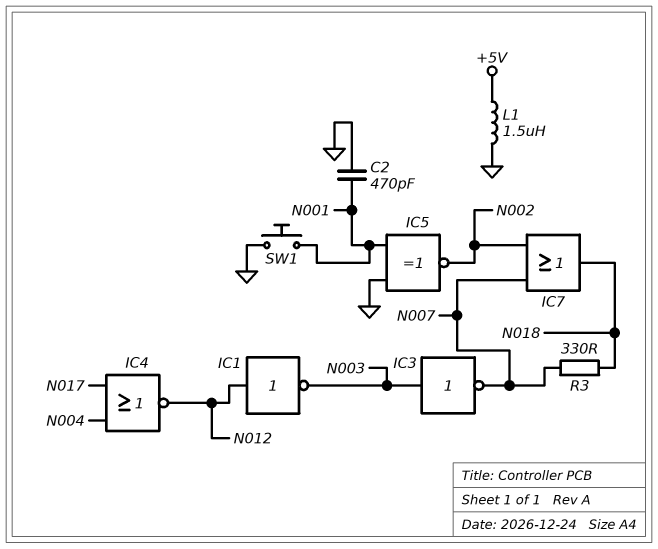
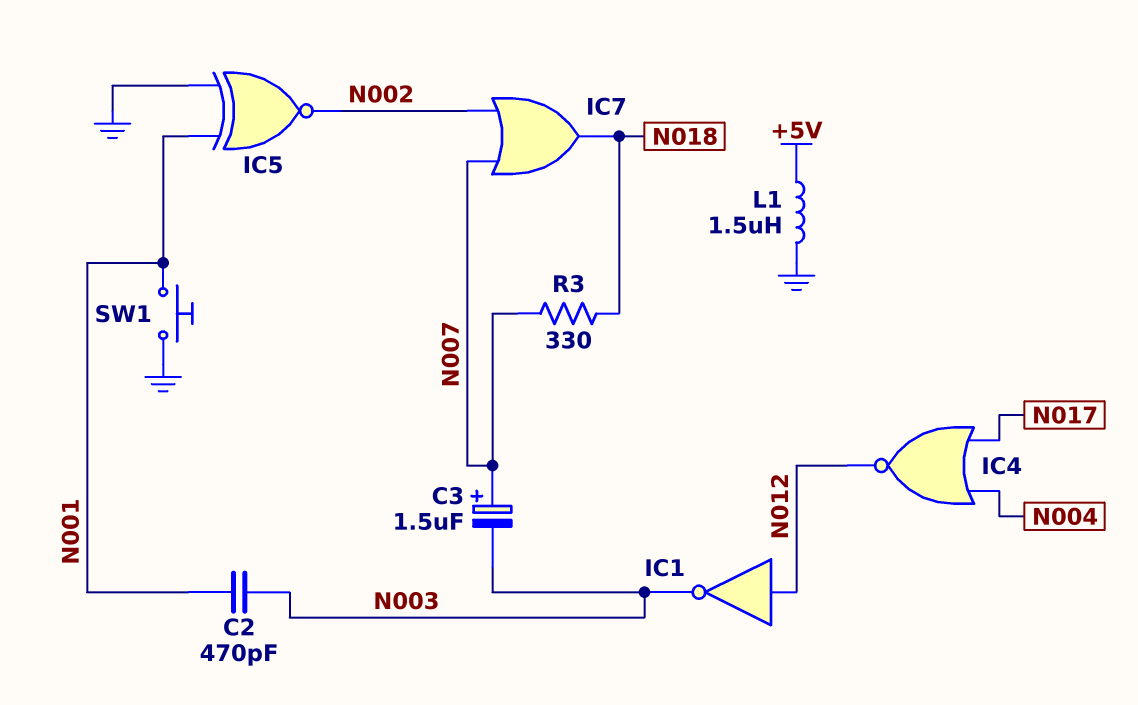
C2: 470pF (GND, N001) -> 470pF (N001, N003)
C3: none -> 1.5uF (plus N007, minus N003)
IC3: NOT (in N003, out N007) -> none

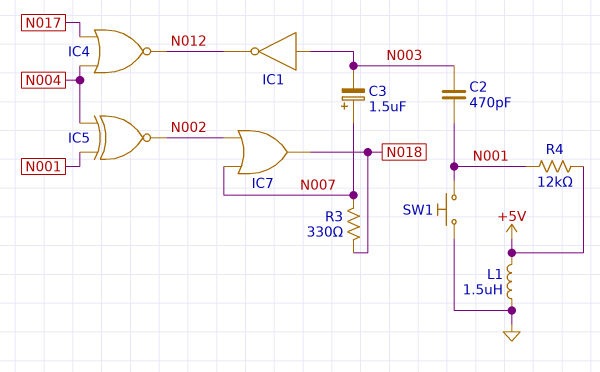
IC1: NOT (in N012, out N003) -> NOT (in N003, out N012)
IC5: XNOR (in GND, in N001, out N002) -> XNOR (in N001, in N004, out N002)
R4: none -> 12k (+5V, N001)

